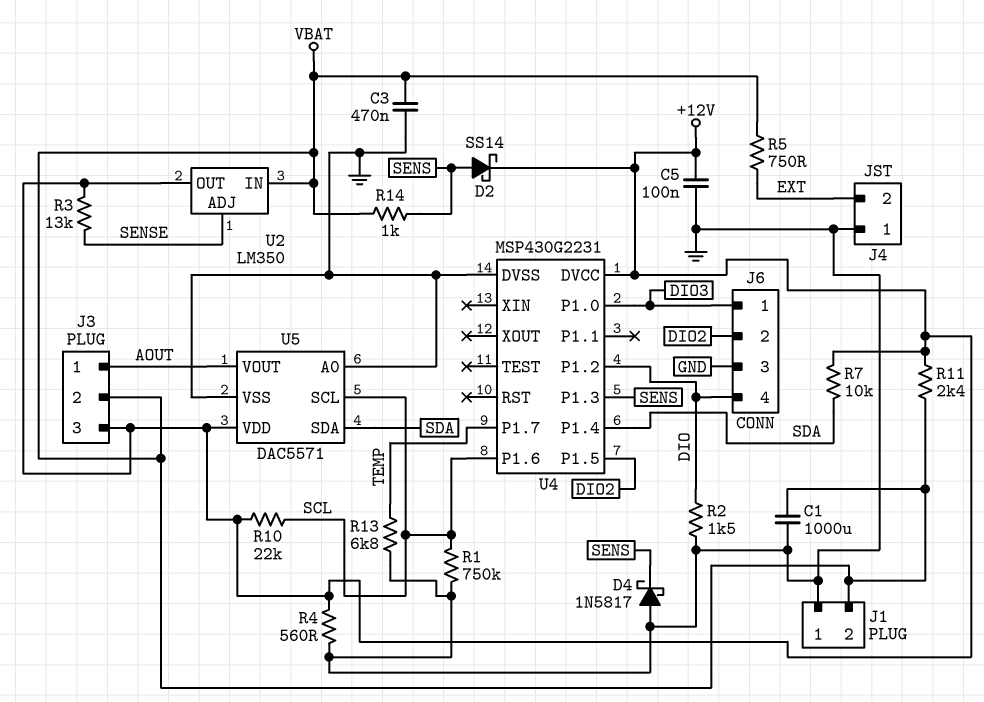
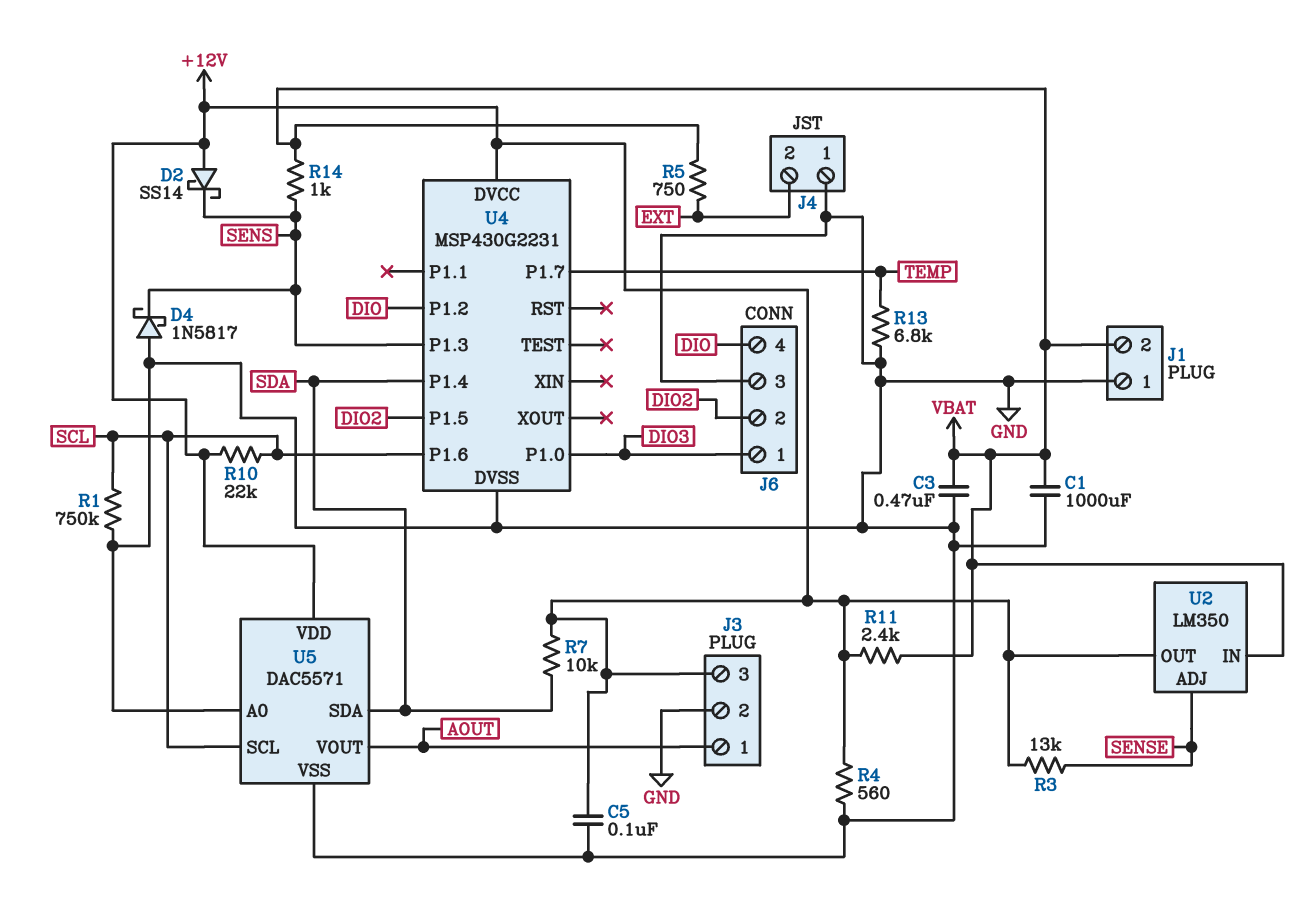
D2: schottky SS14 (A SENS, K +12V) -> schottky SS14 (A +12V, K SENS)
J3 pin 2: VBAT -> GND
R2: 1.5k (DIO, GND) -> none

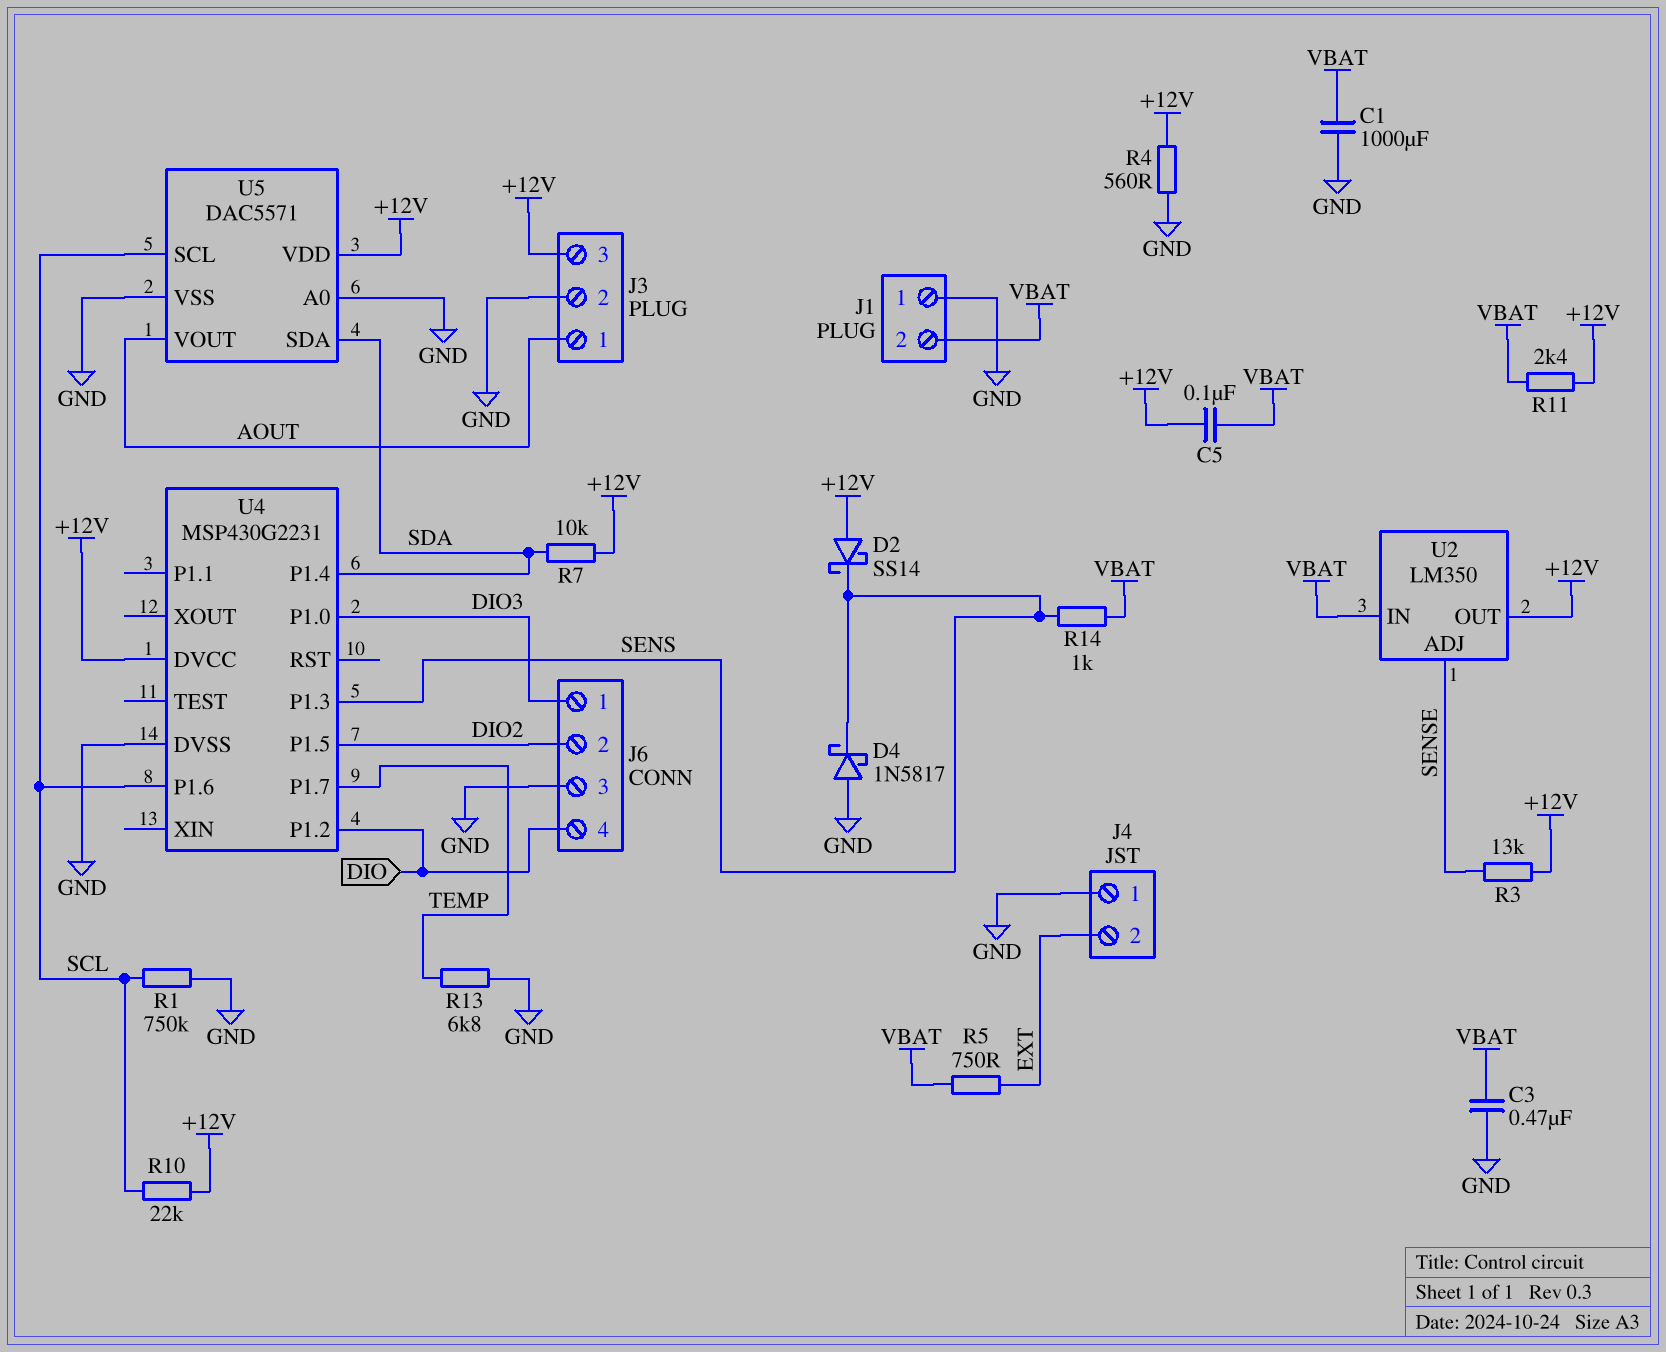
C5: 100nF (+12V, GND) -> 100nF (+12V, VBAT)

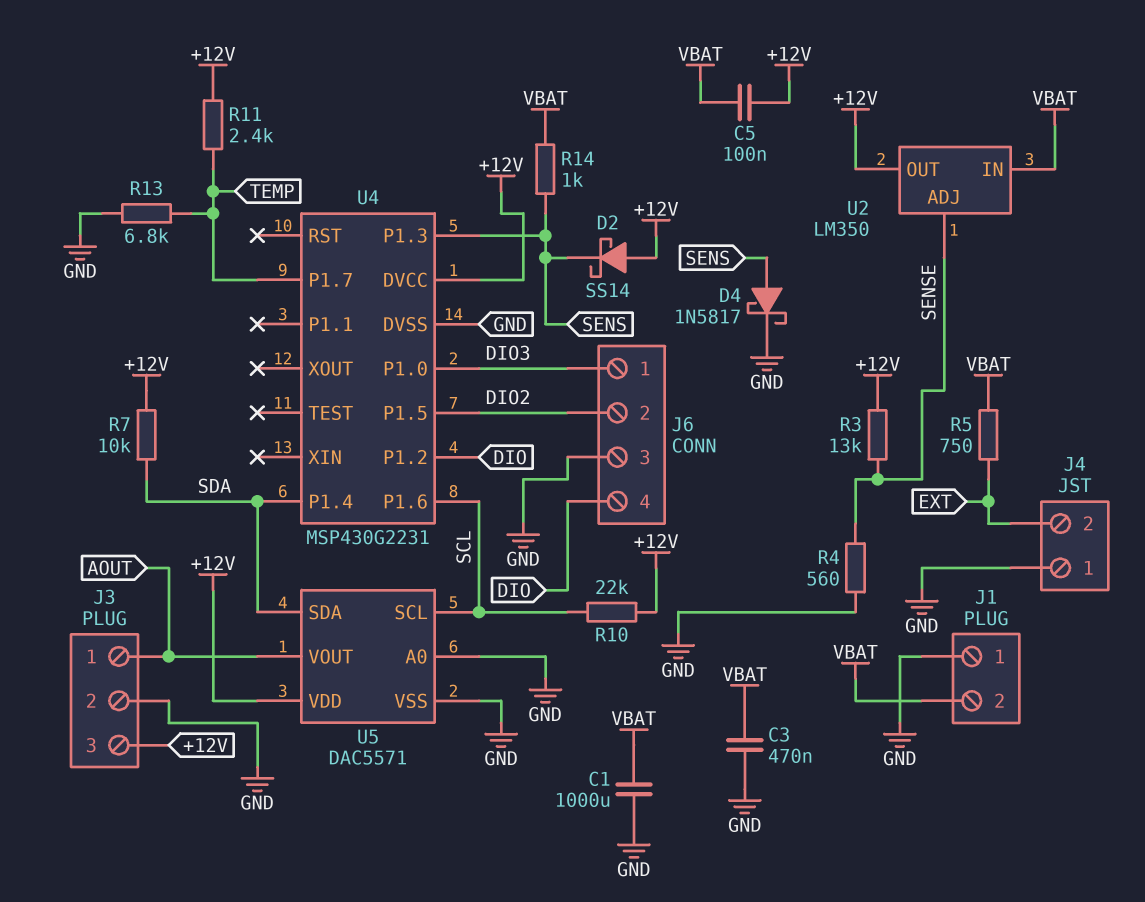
D4: schottky 1N5817 (A GND, K SENS) -> schottky 1N5817 (A SENS, K GND)
R1: 750k (GND, SCL) -> none
R4: 560 (+12V, GND) -> 560 (GND, SENSE)
R11: 2.4k (+12V, VBAT) -> 2.4k (+12V, TEMP)

